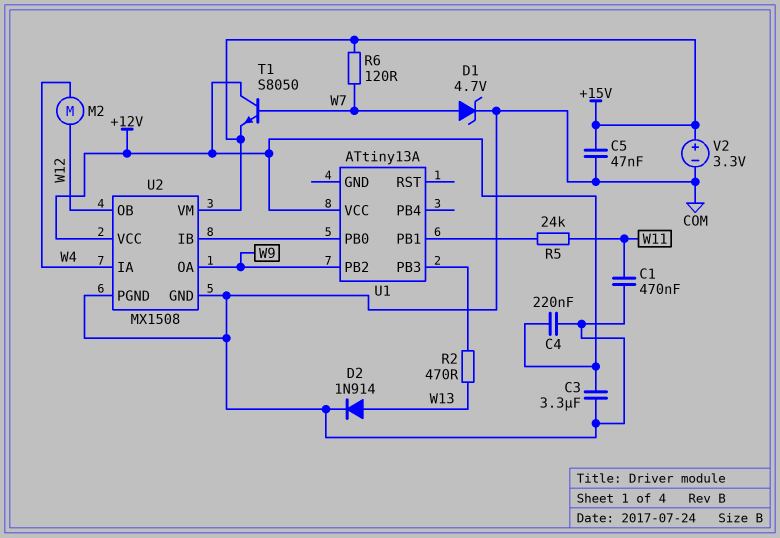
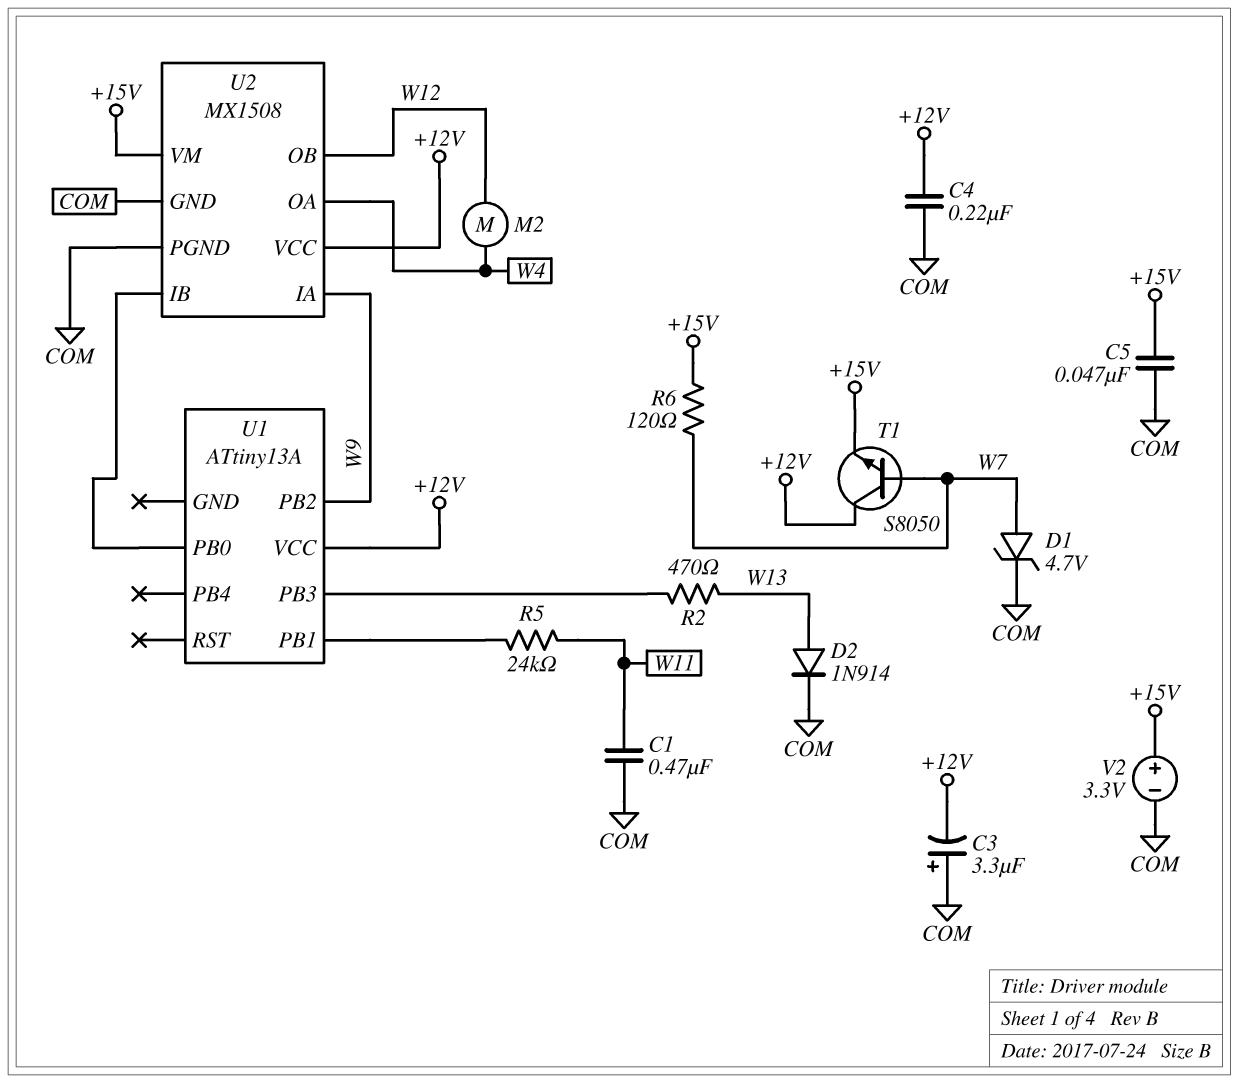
C3: 3.3uF (+12V, COM) -> 3.3uF (plus COM, minus +12V)
U2 pin IA: W4 -> W9
U2 pin OA: W9 -> W4

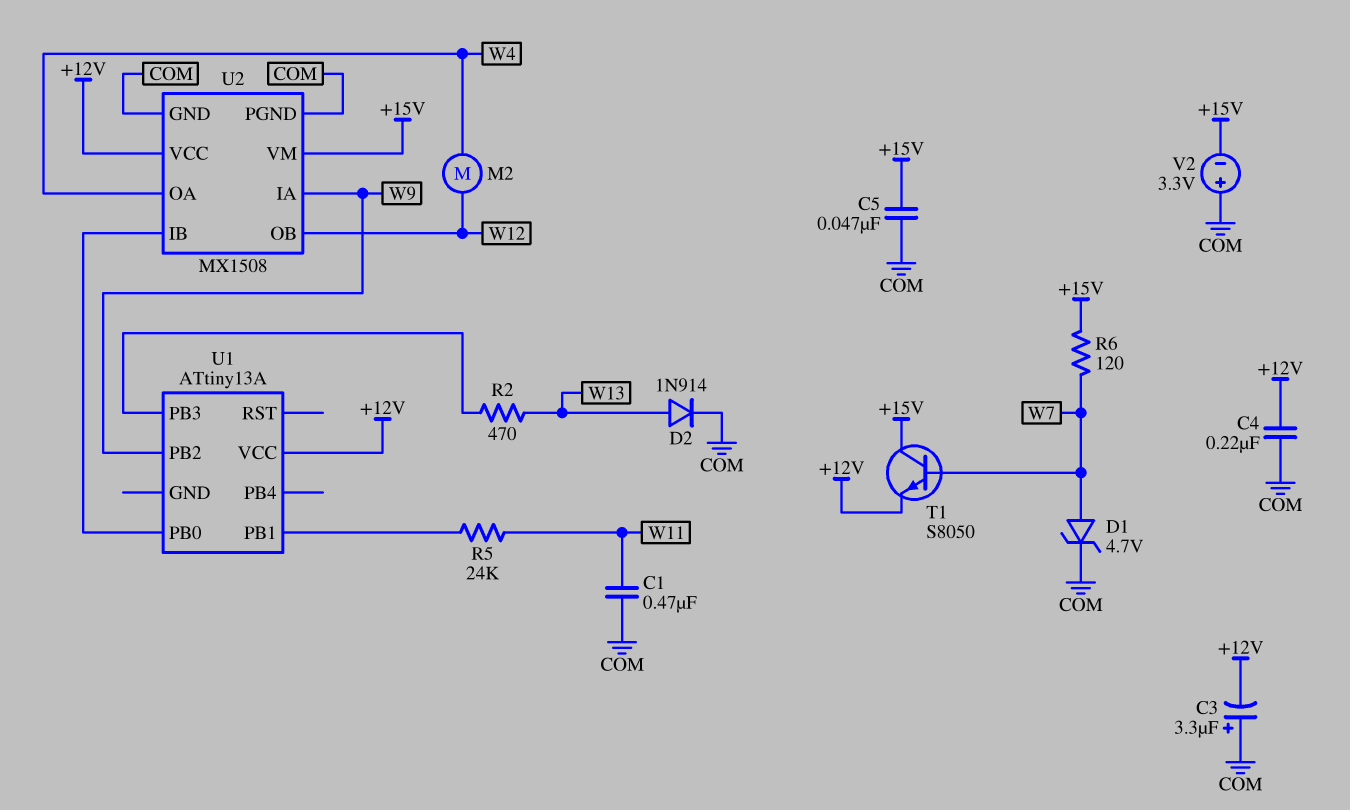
T1: NPN S8050 (B W7, C +12V, E +15V) -> NPN S8050 (B W7, C +15V, E +12V)
V2: 3.3V (plus +15V, minus COM) -> 3.3V (plus COM, minus +15V)

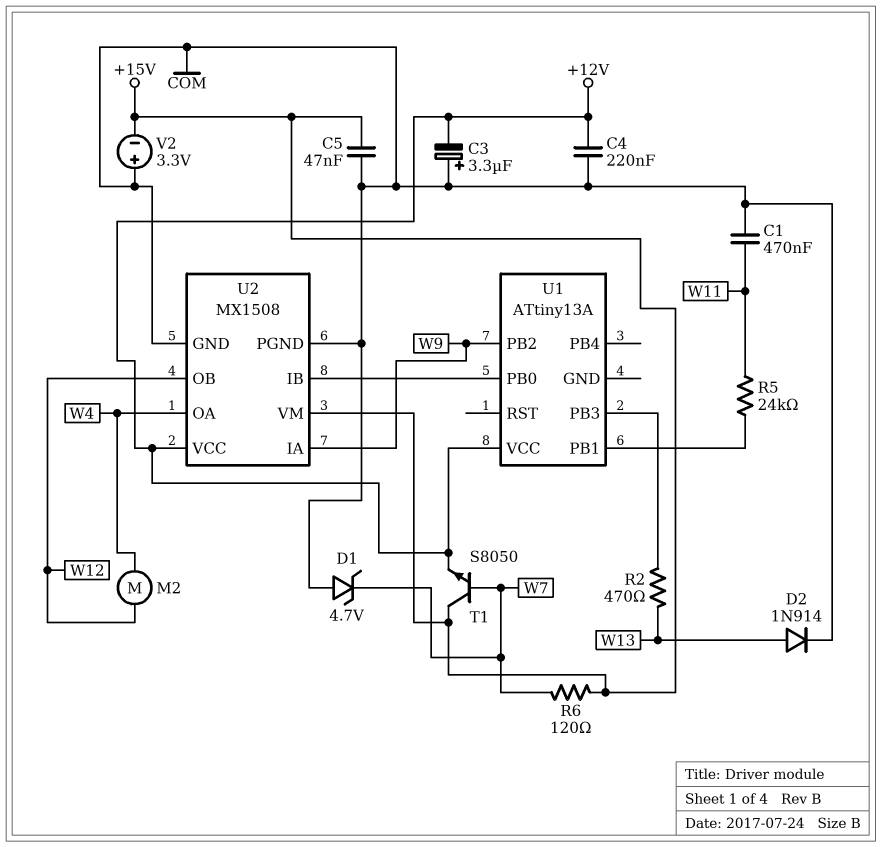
D1: zener 4.7V (A W7, K COM) -> zener 4.7V (A COM, K W7)

